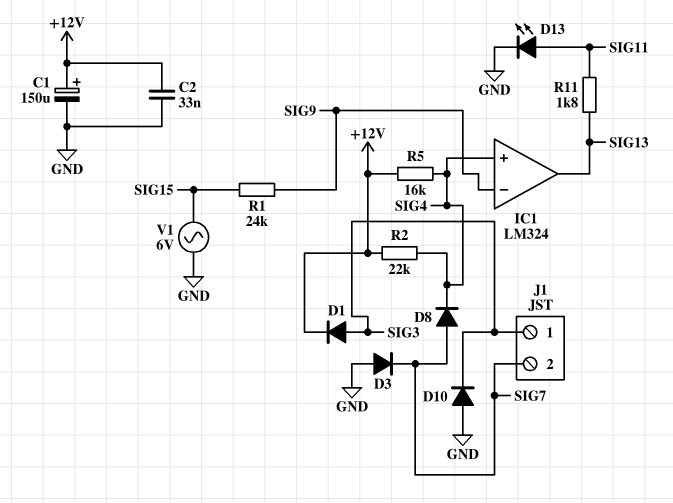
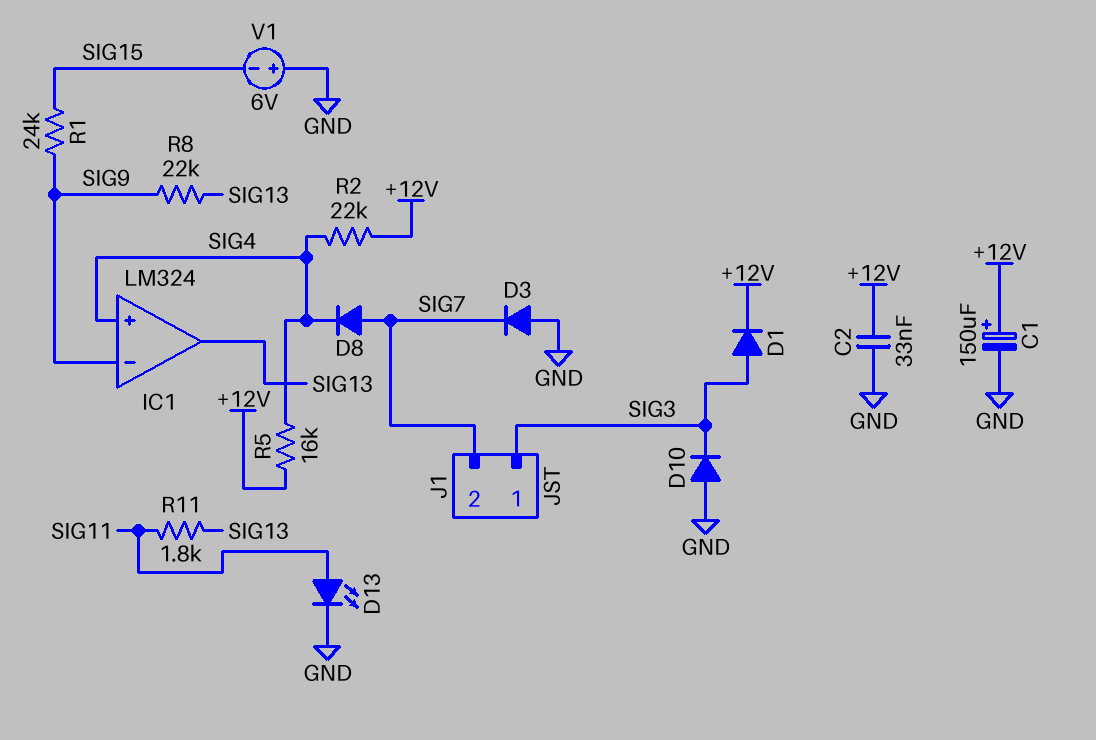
R8: none -> 22k (SIG9, SIG13)
V1: AC 6V (GND, SIG15) -> 6V (plus GND, minus SIG15)

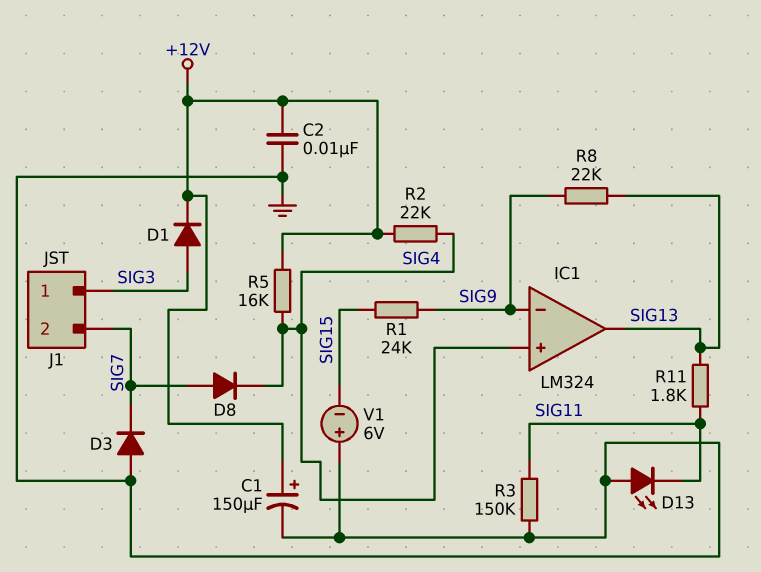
C2: 33nF (+12V, GND) -> 10nF (+12V, GND)
D10: diode (A GND, K SIG3) -> none
D13: LED (A SIG11, K GND) -> LED (A GND, K SIG11)
R3: none -> 150k (GND, SIG11)

